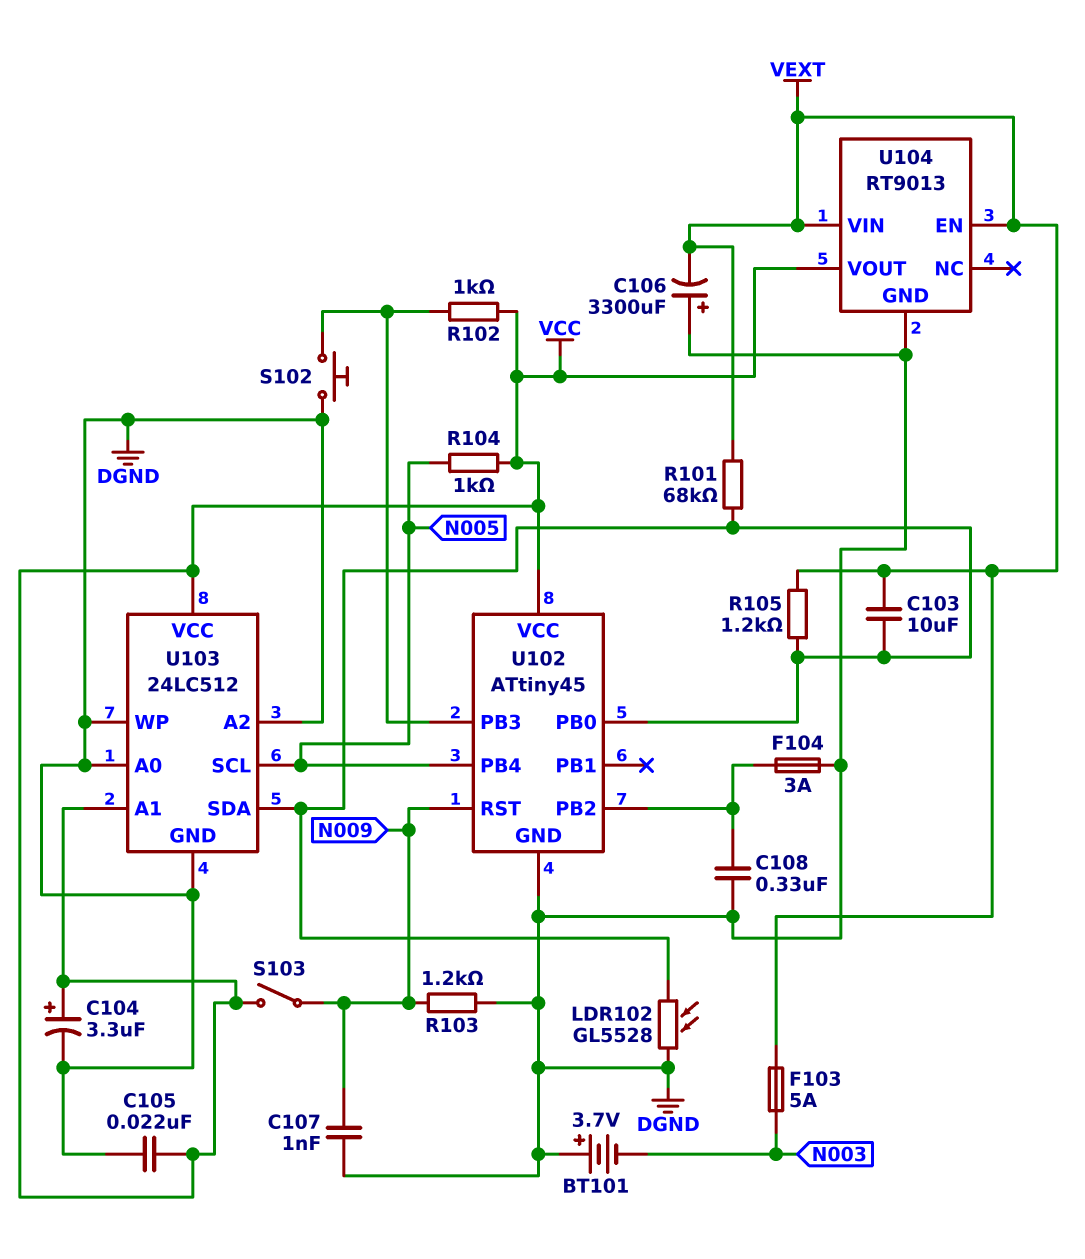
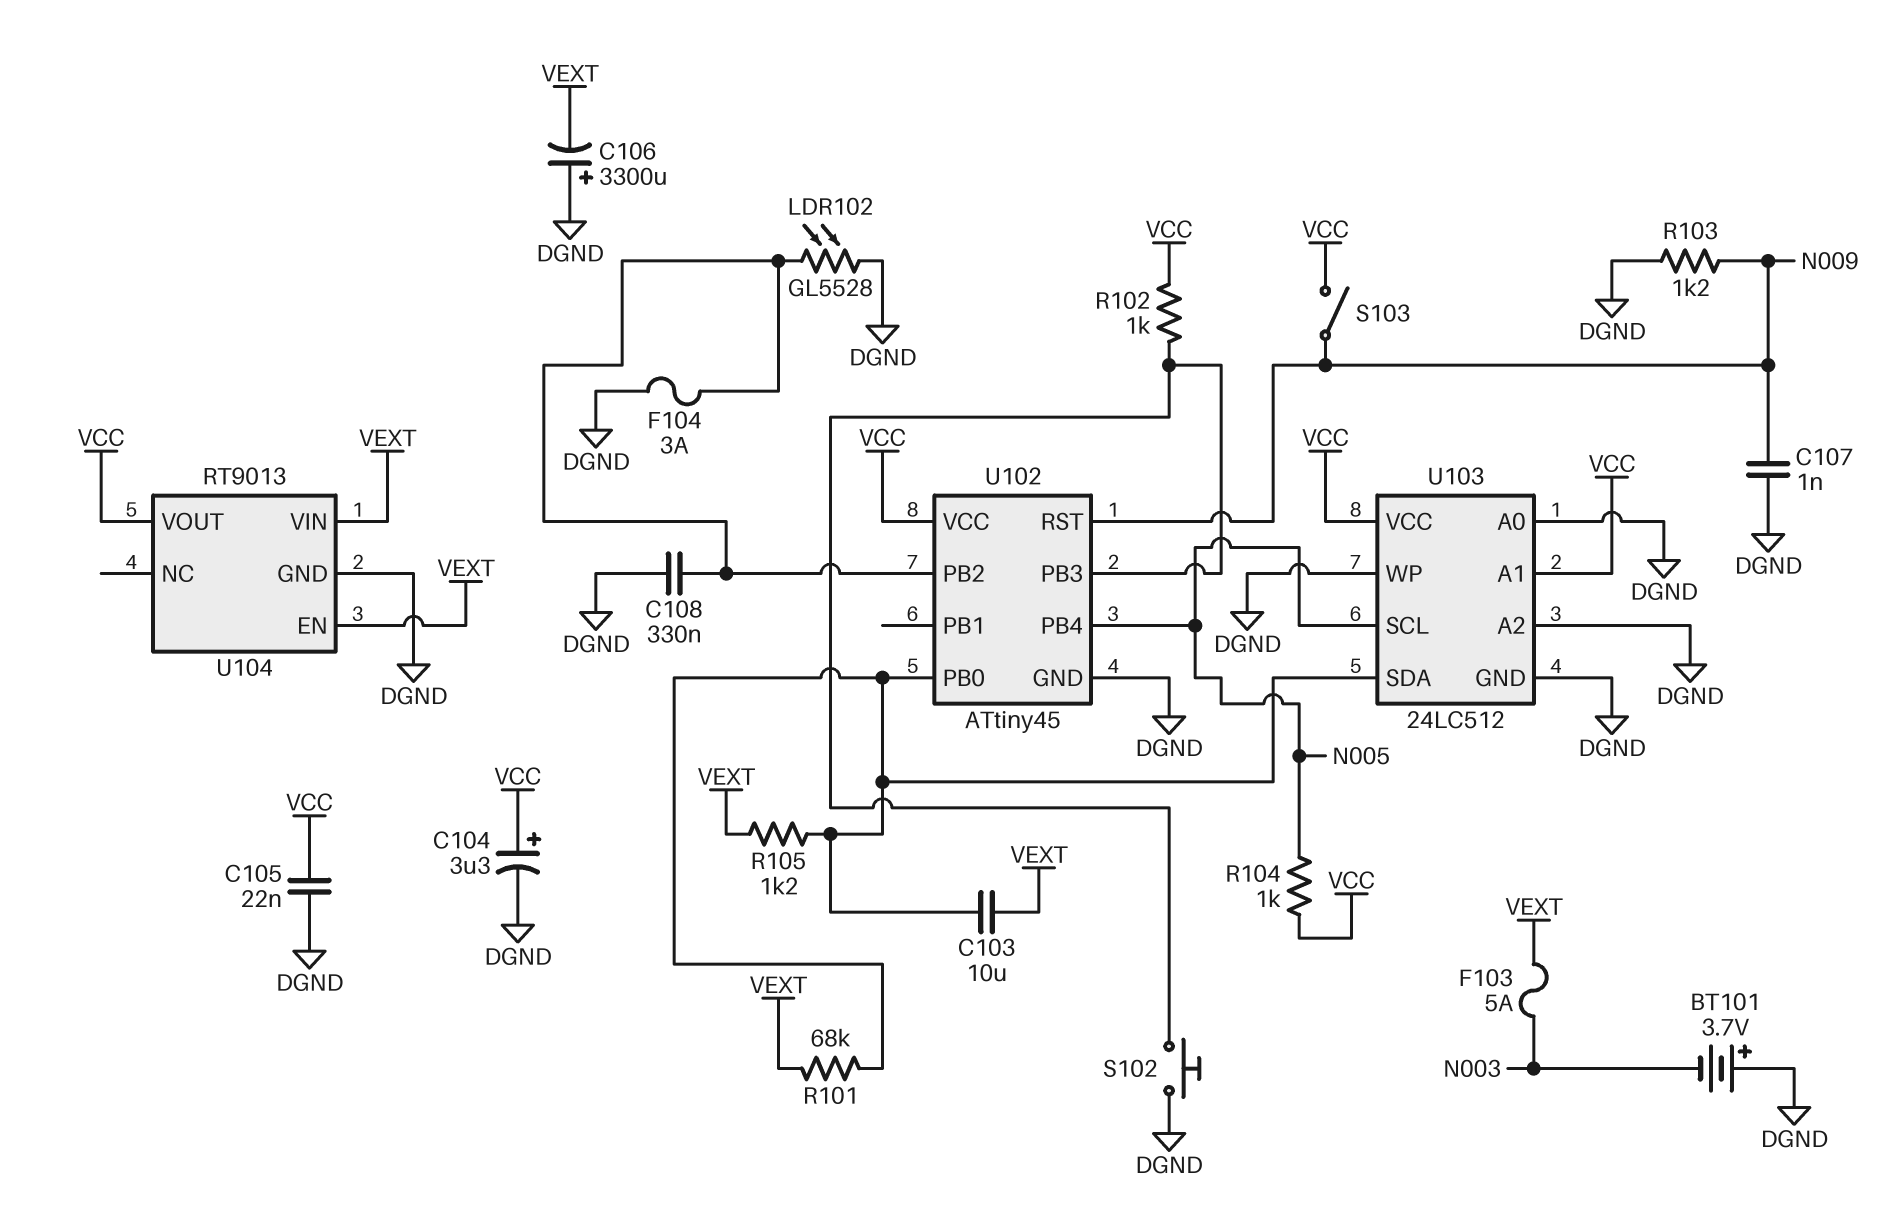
LDR102: GL5528 (DGND, U102/PB0) -> GL5528 (DGND, U102/PB2)

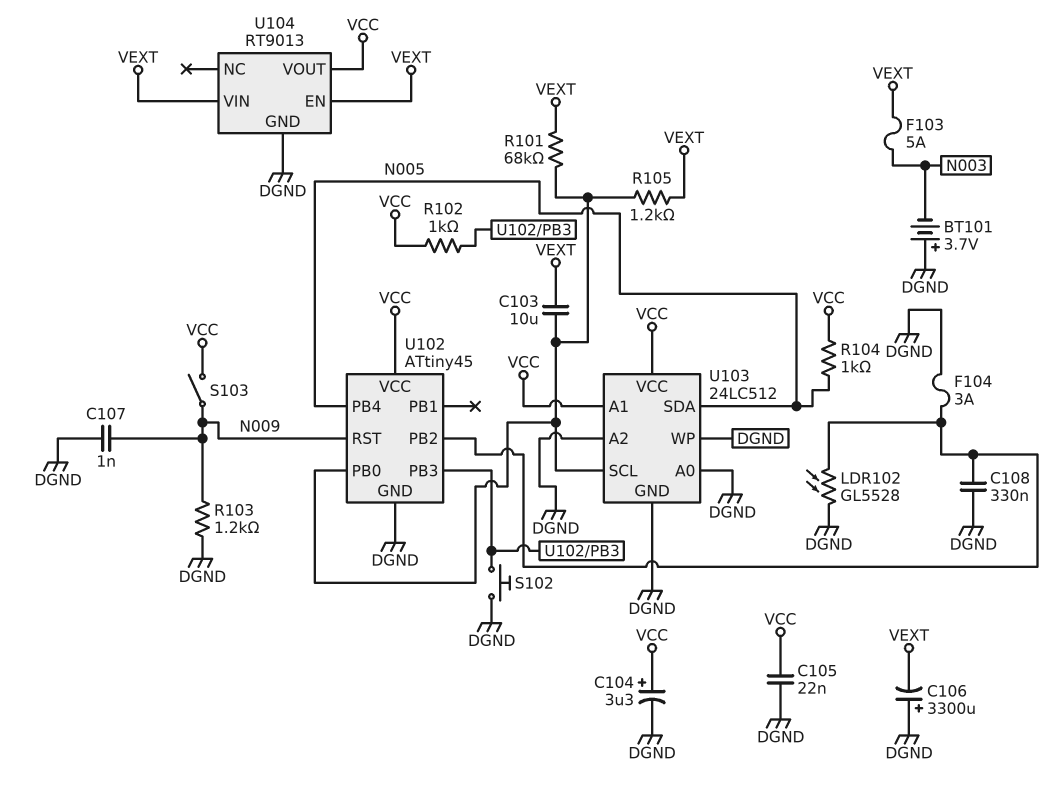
U103 pin SCL: N005 -> U102/PB0
U103 pin SDA: U102/PB0 -> N005

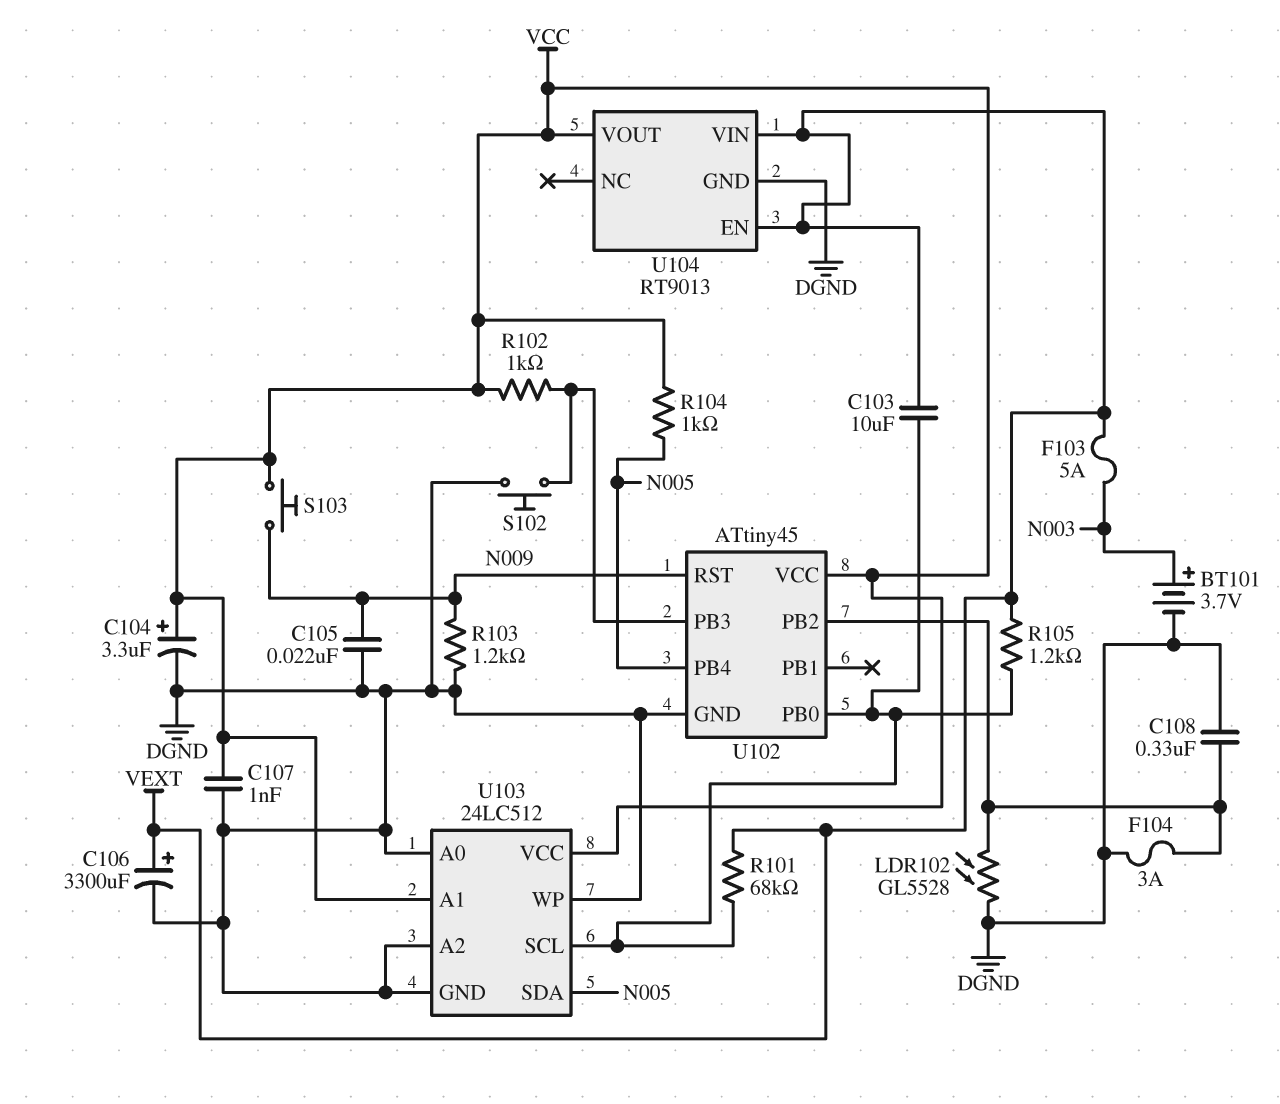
BT101: 3.7V (plus DGND, minus N003) -> 3.7V (plus N003, minus DGND)
C105: 22nF (DGND, VCC) -> 22nF (DGND, N009)
C106: 3300uF (plus DGND, minus VEXT) -> 3300uF (plus VEXT, minus DGND)
C107: 1nF (DGND, N009) -> 1nF (DGND, VCC)
S103: switch (N009, VCC) -> button (N009, VCC)

